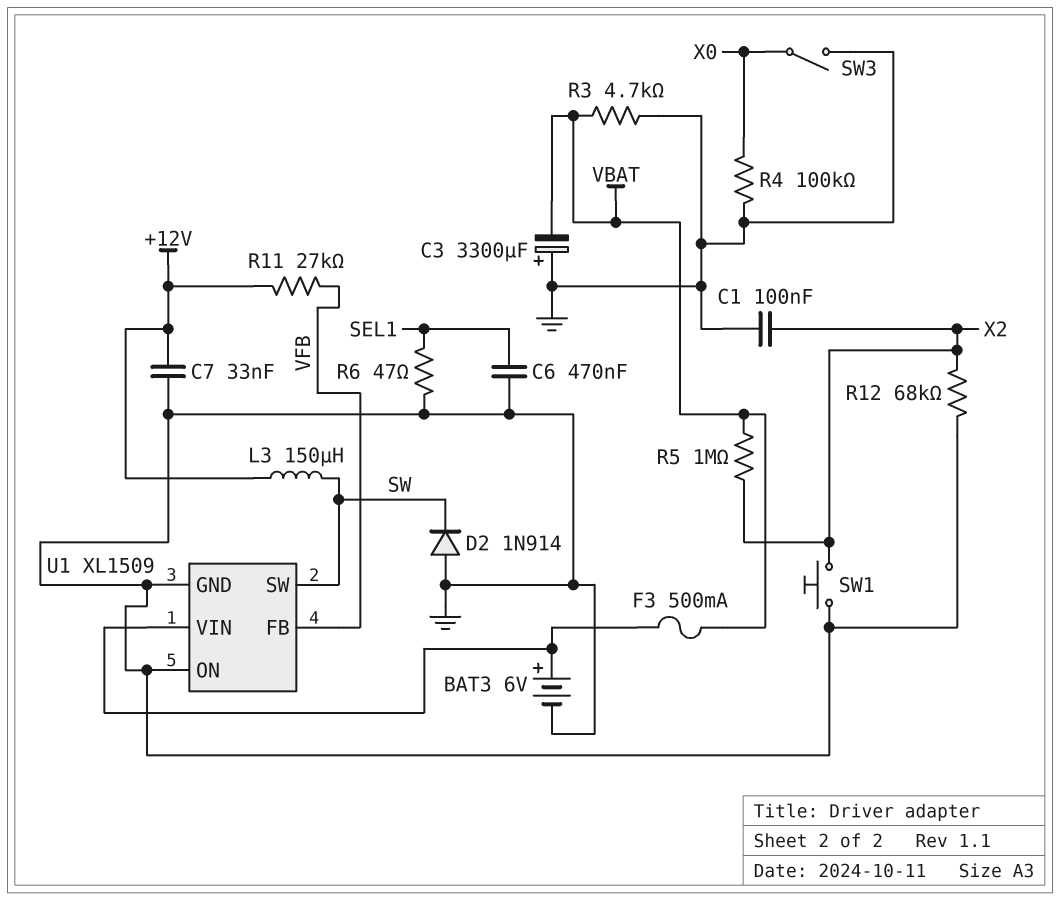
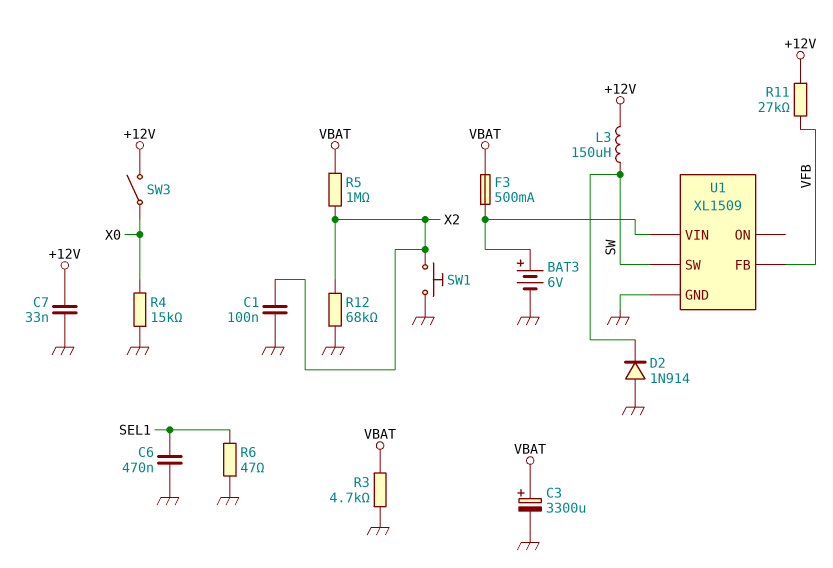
C3: 3300uF (plus GND, minus VBAT) -> 3300uF (plus VBAT, minus GND)
R4: 100k (GND, X0) -> 15k (GND, X0)
SW3: switch (GND, X0) -> switch (+12V, X0)
U1 pin ON: GND -> none

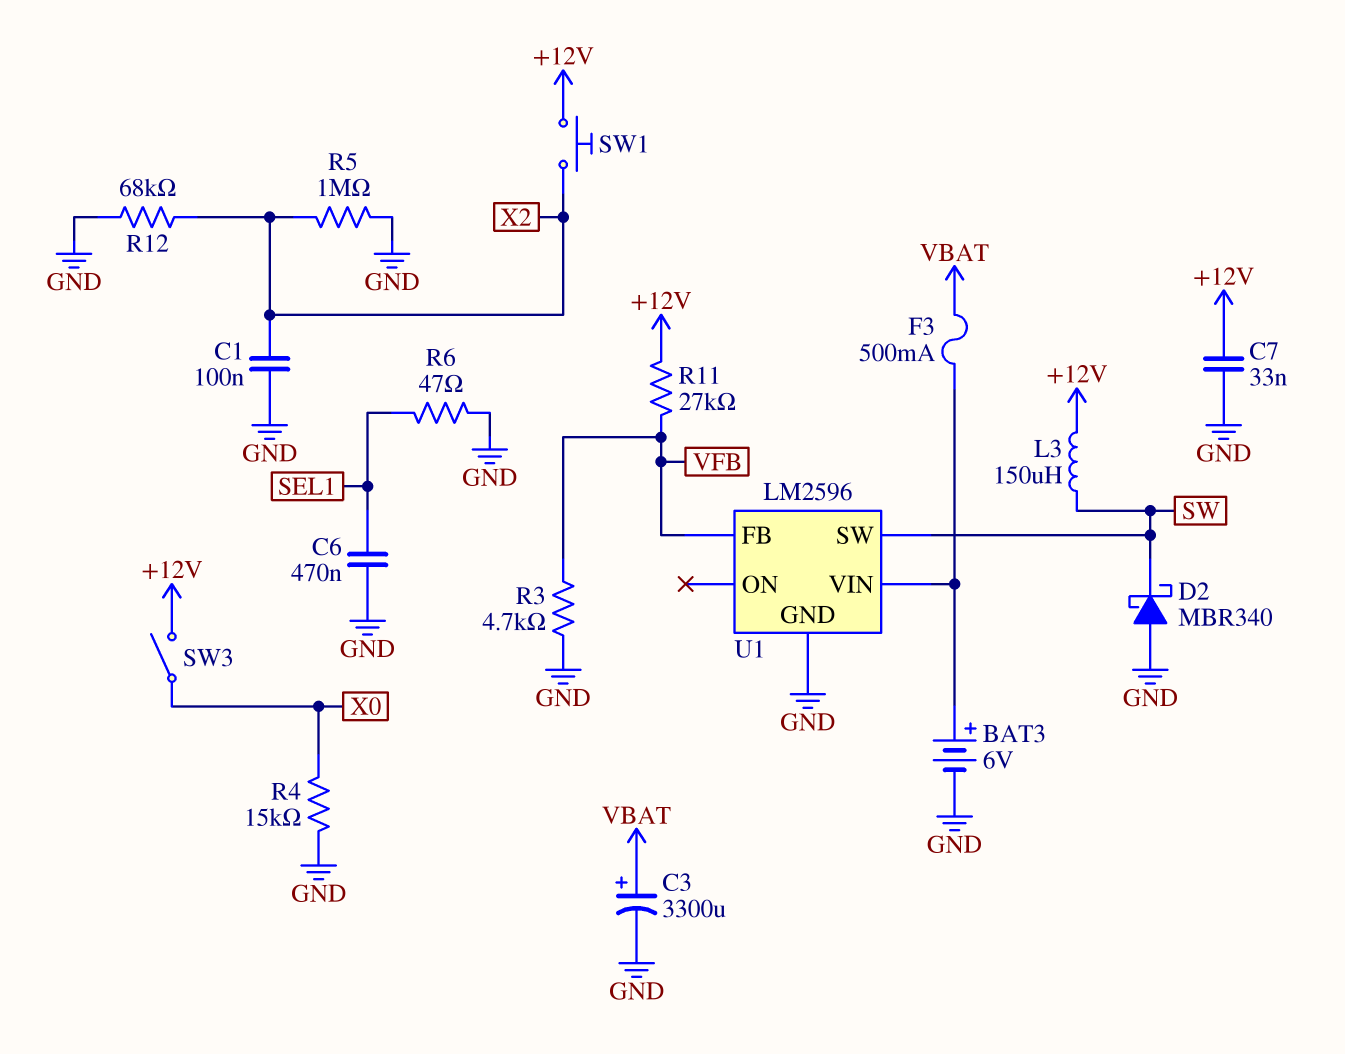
D2: diode 1N914 (A GND, K SW) -> schottky MBR340 (A GND, K SW)
R3: 4.7k (GND, VBAT) -> 4.7k (GND, VFB)
R5: 1M (VBAT, X2) -> 1M (GND, X2)
SW1: button (GND, X2) -> button (+12V, X2)
U1: XL1509 -> LM2596

